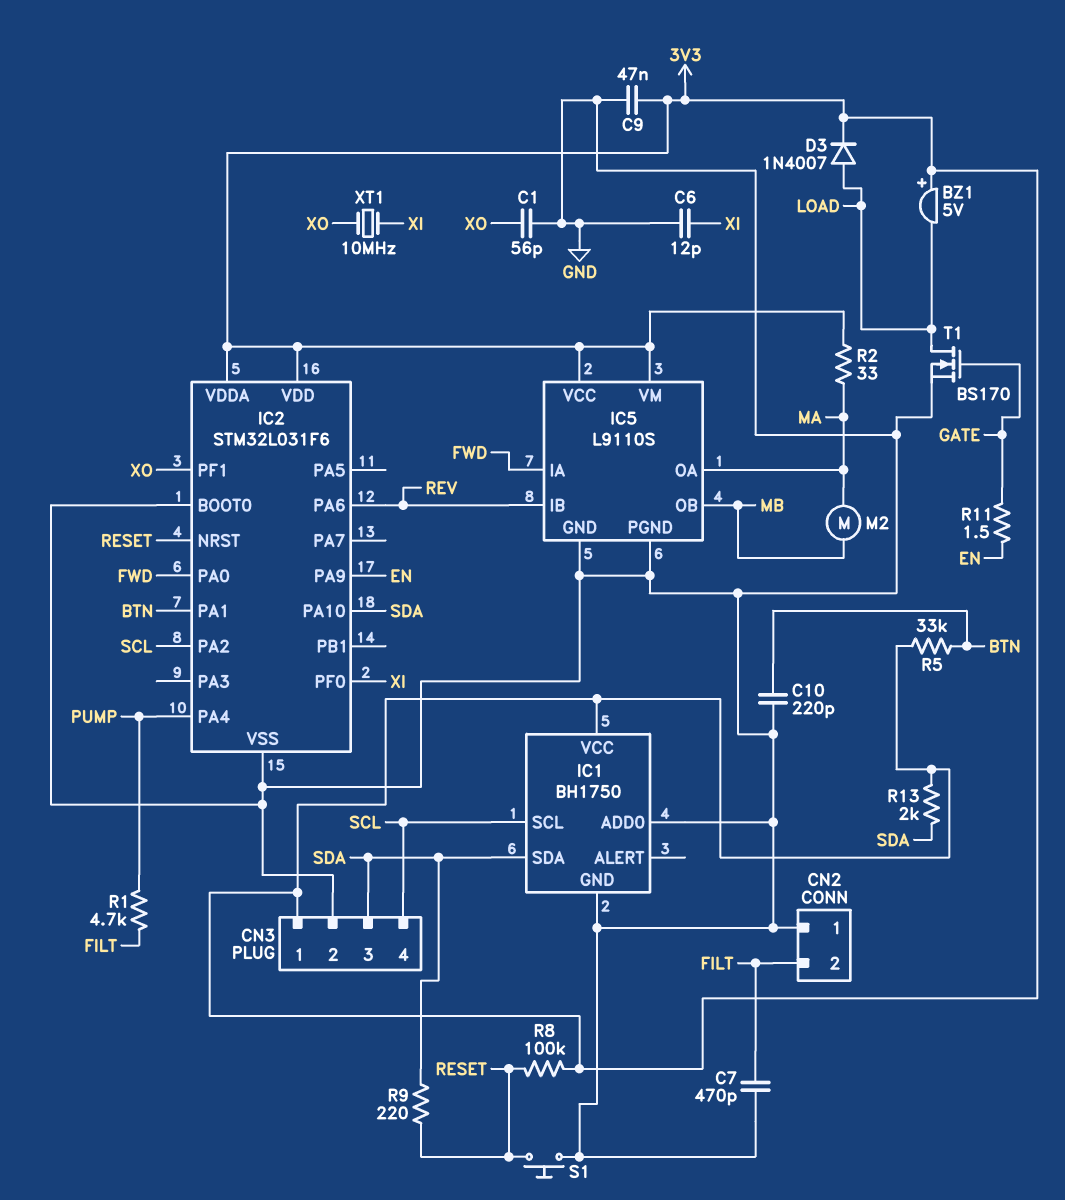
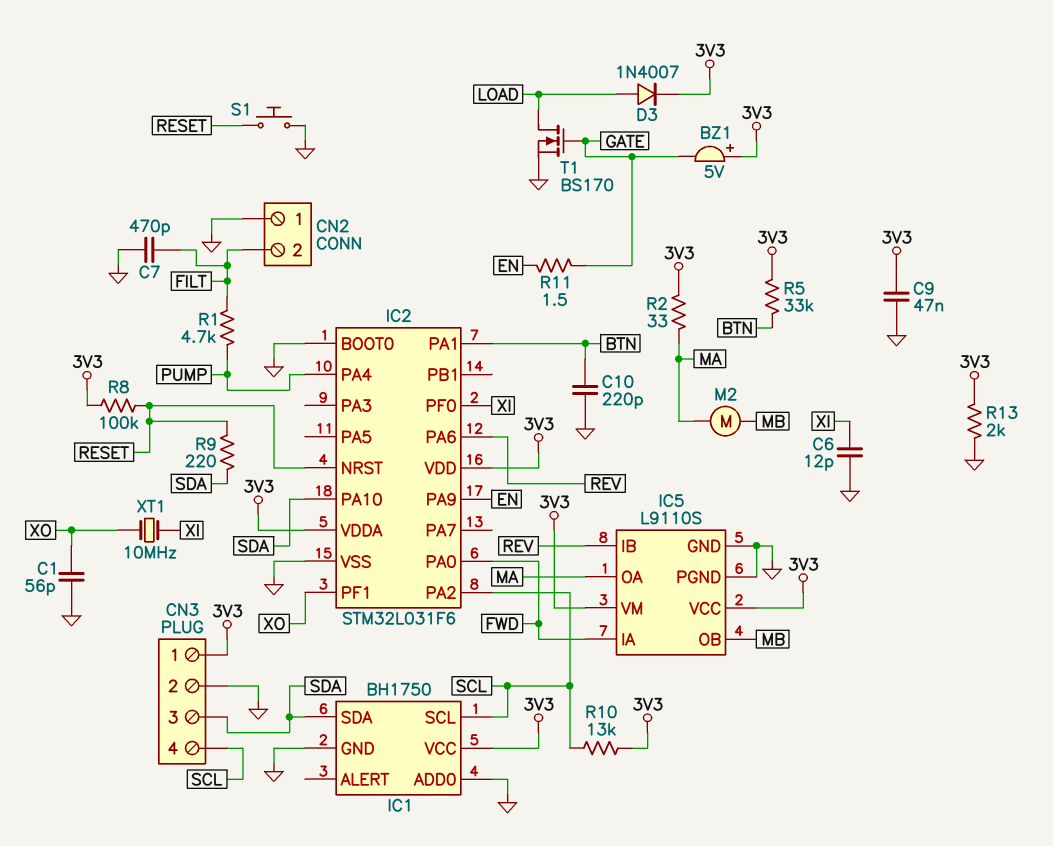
BZ1: buzzer 5V (plus 3V3, minus LOAD) -> buzzer 5V (plus 3V3, minus GATE)
R10: none -> 13k (3V3, SCL)
R13: 2k (3V3, SDA) -> 2k (3V3, GND)

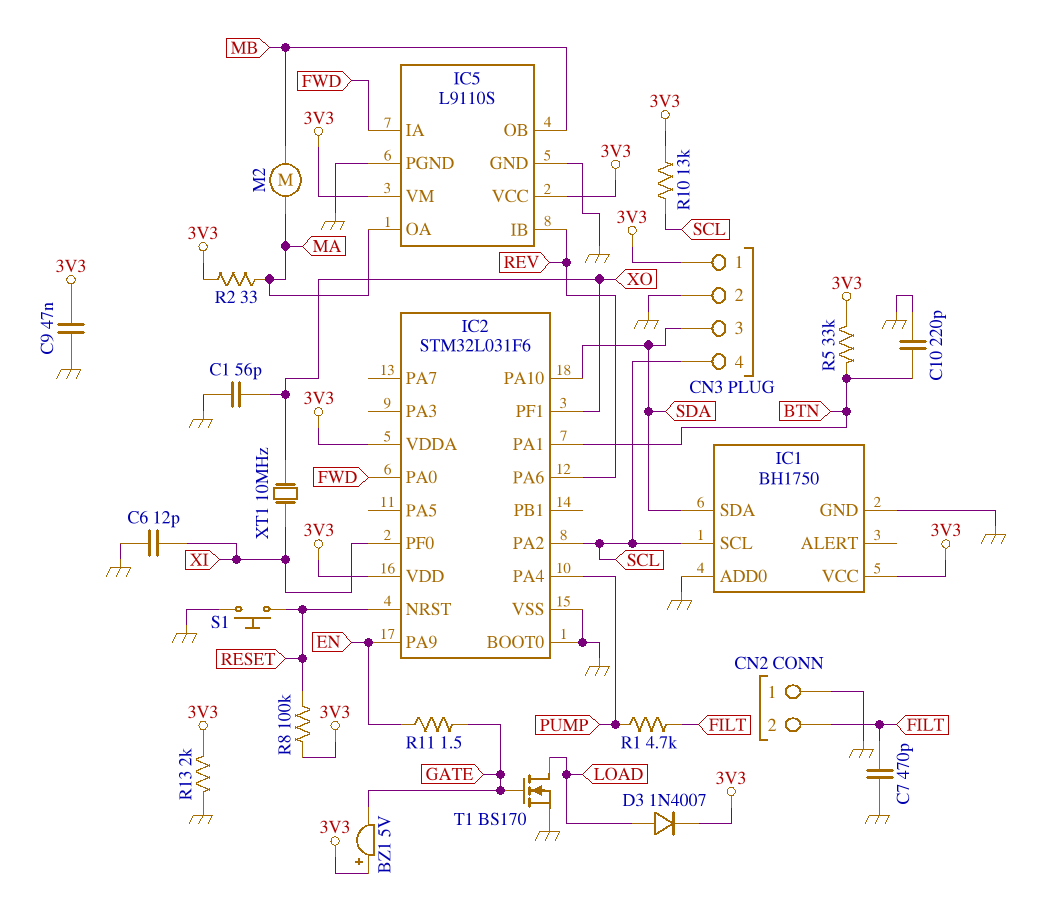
R9: 220 (RESET, SDA) -> none

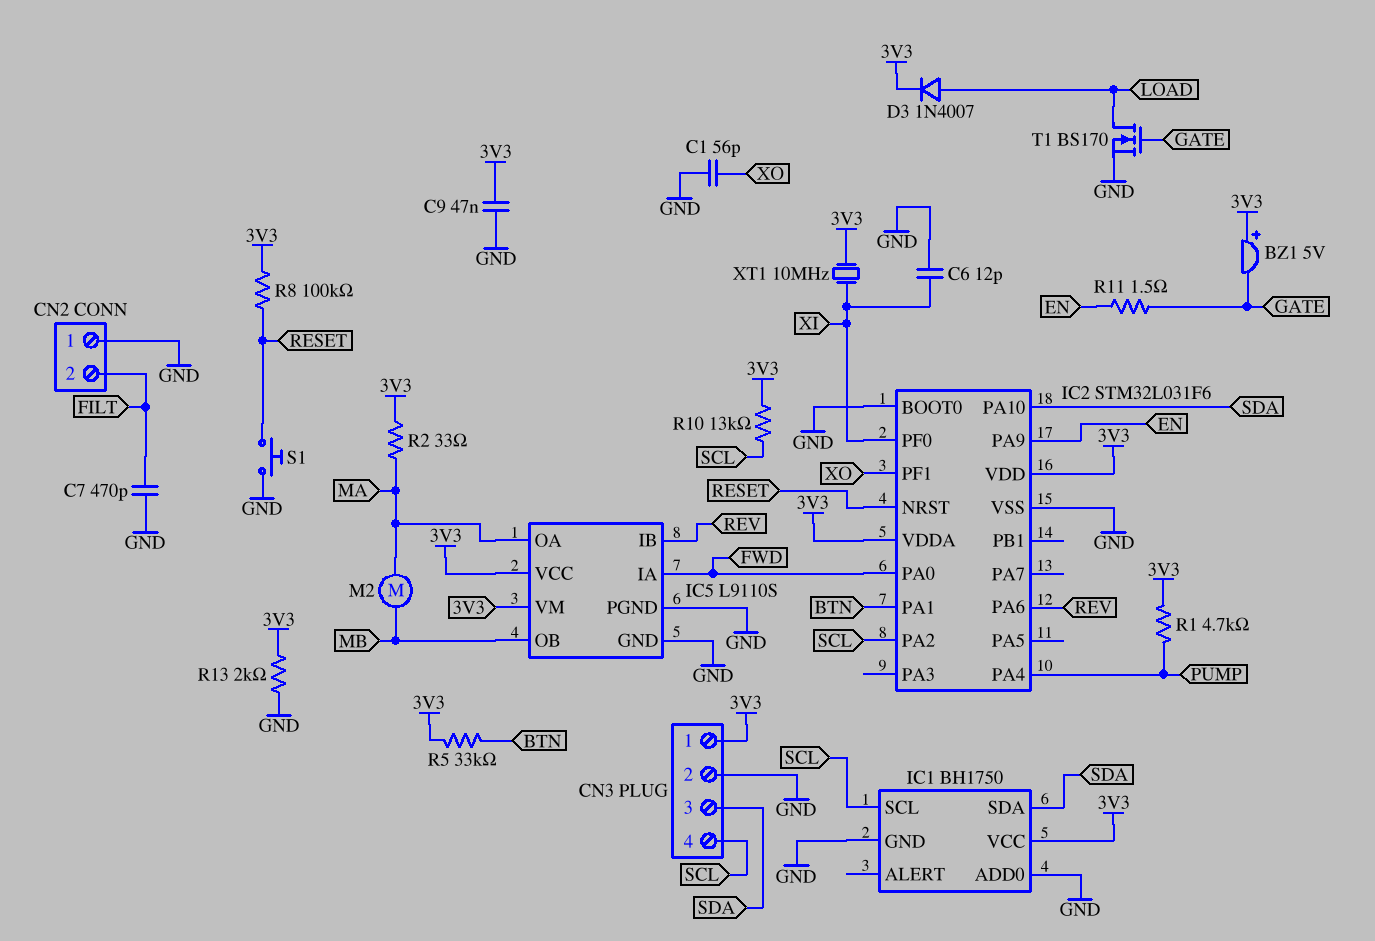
C10: 220pF (BTN, GND) -> none
R1: 4.7k (FILT, PUMP) -> 4.7k (3V3, PUMP)
XT1: 10MHz (XI, XO) -> 10MHz (3V3, XI)

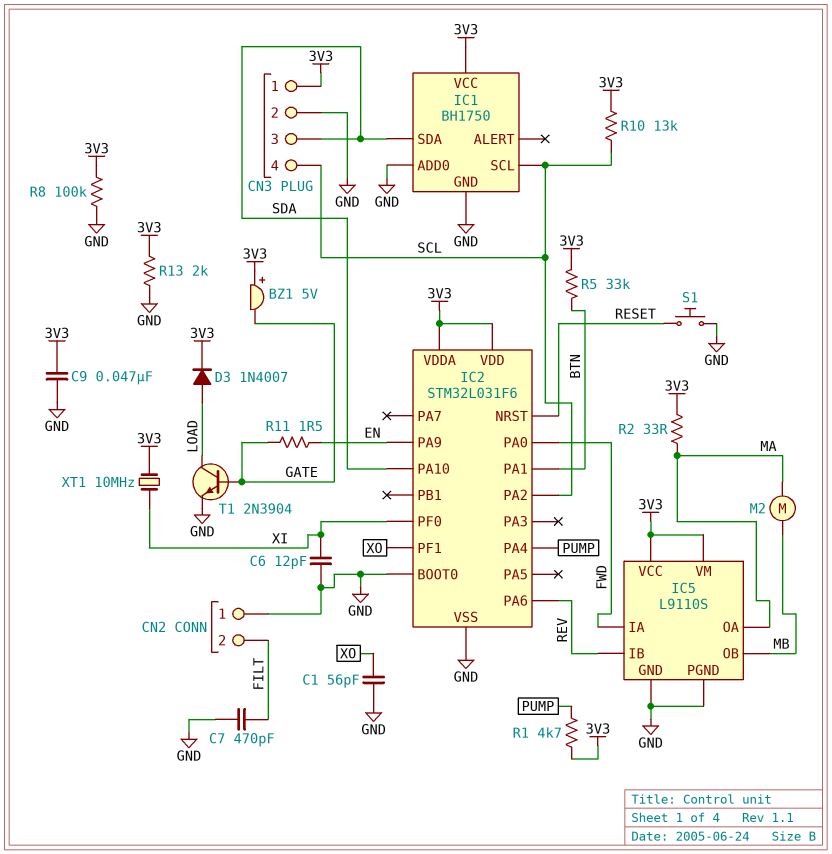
R8: 100k (3V3, RESET) -> 100k (3V3, GND)
T1: NMOS BS170 (G GATE, D LOAD, S GND) -> NPN 2N3904 (B GATE, C LOAD, E GND)

